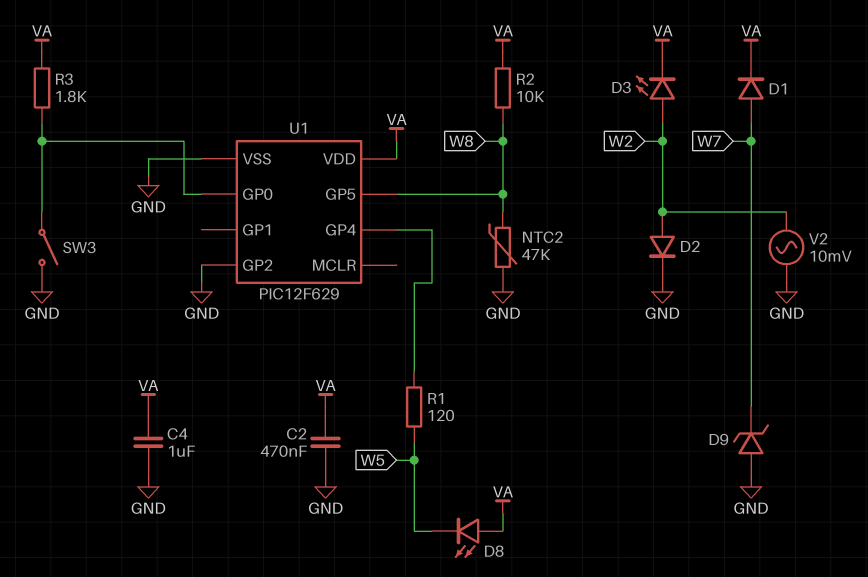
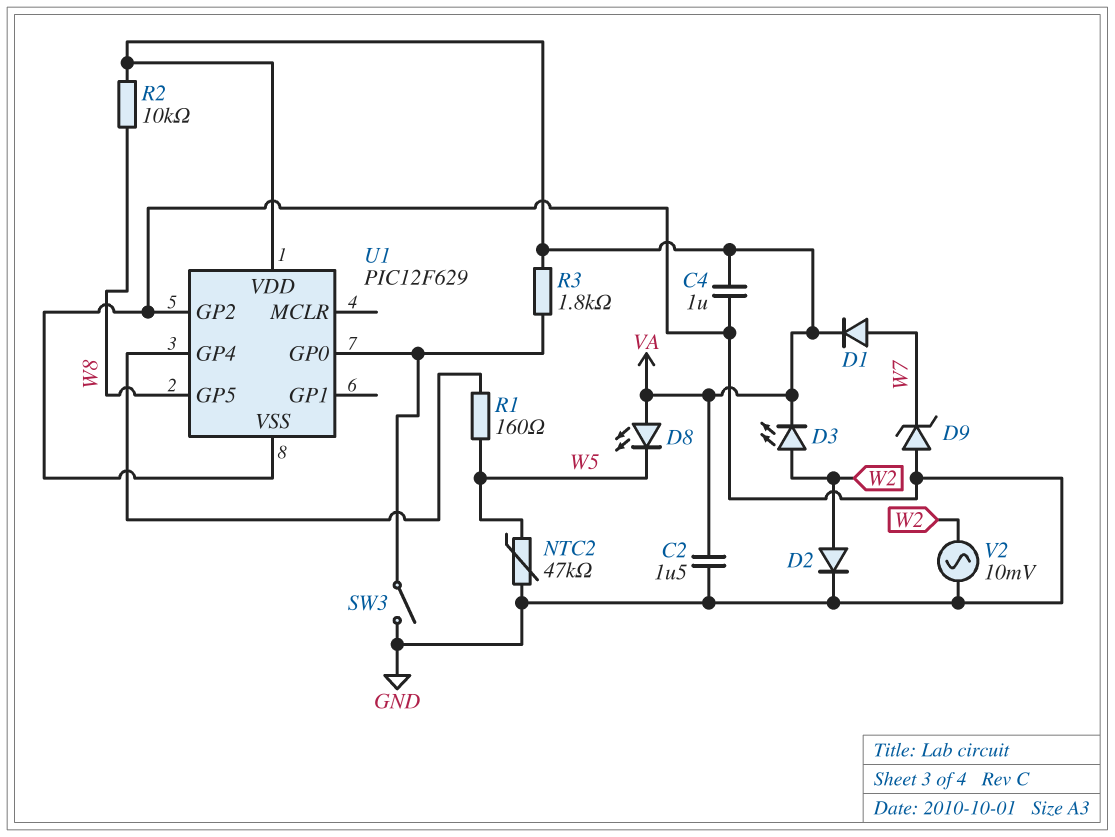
C2: 470nF (GND, VA) -> 1.5uF (GND, VA)
NTC2: 47k (GND, W8) -> 47k (GND, W5)
R1: 120 (U1/GP4, W5) -> 160 (U1/GP4, W5)

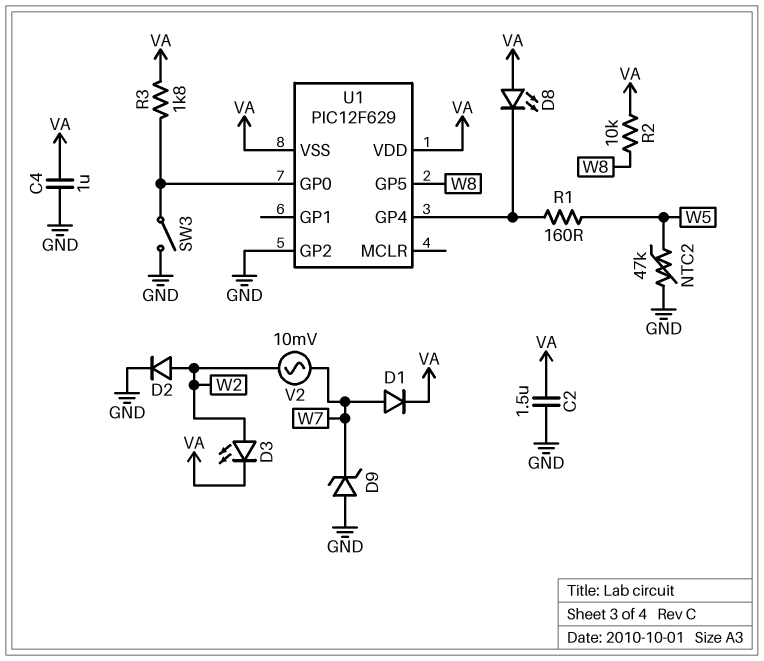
D8: LED (A VA, K W5) -> LED (A VA, K U1/GP4)
U1 pin VSS: GND -> VA
V2: AC 10mV (GND, W2) -> AC 10mV (W2, W7)

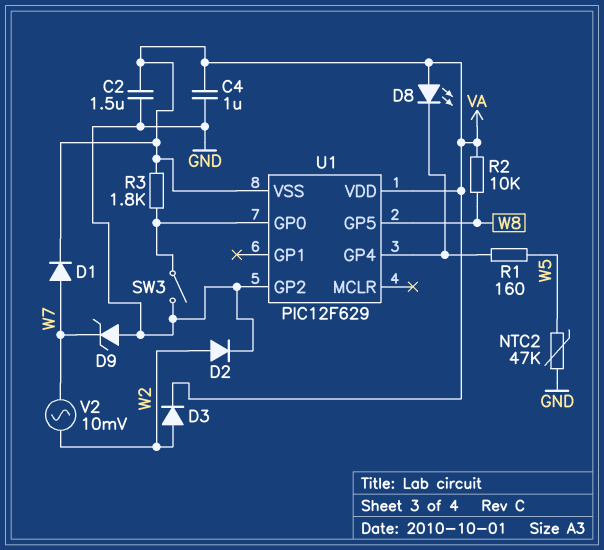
D3: LED (A W2, K VA) -> diode (A W2, K VA)

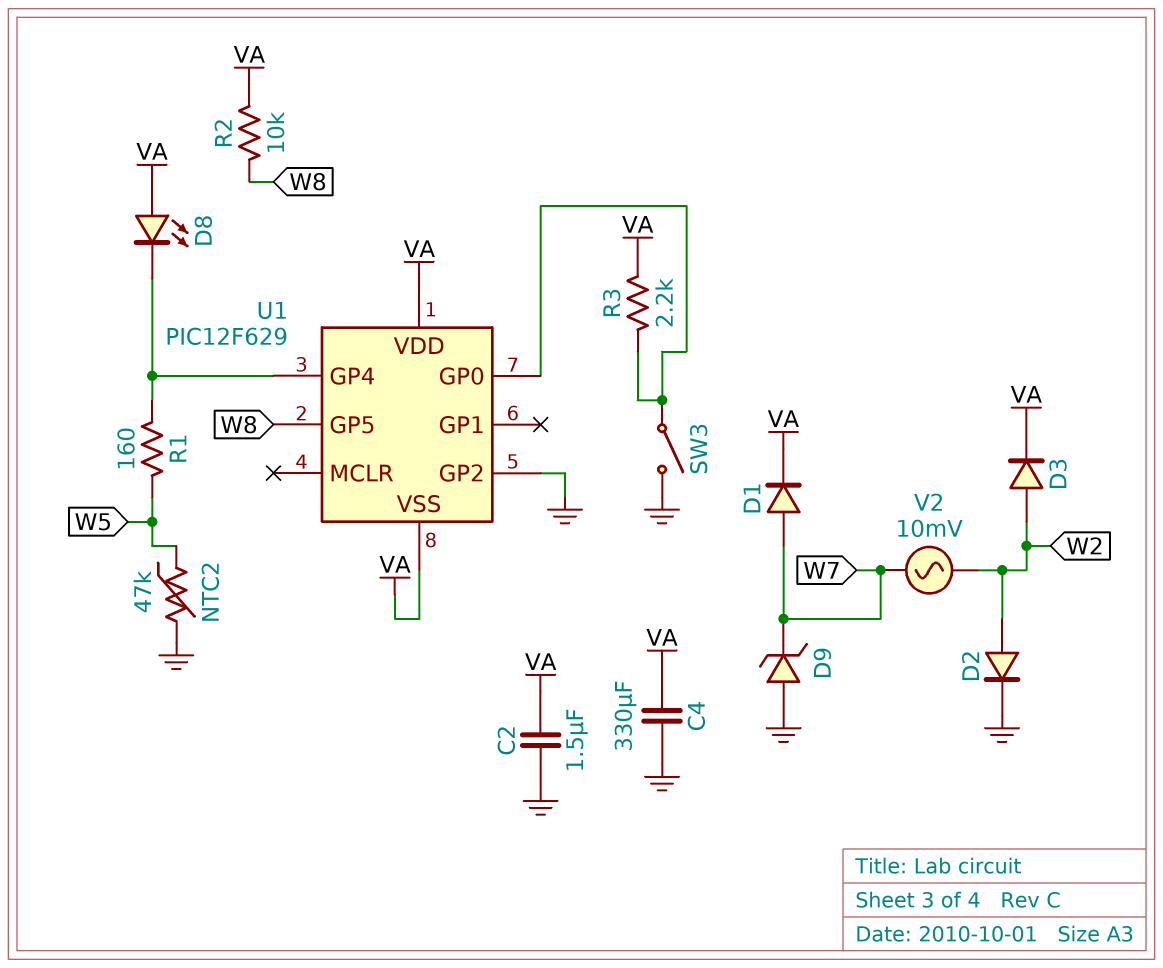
C4: 1uF (GND, VA) -> 330uF (GND, VA)
R3: 1.8k (U1/GP0, VA) -> 2.2k (U1/GP0, VA)

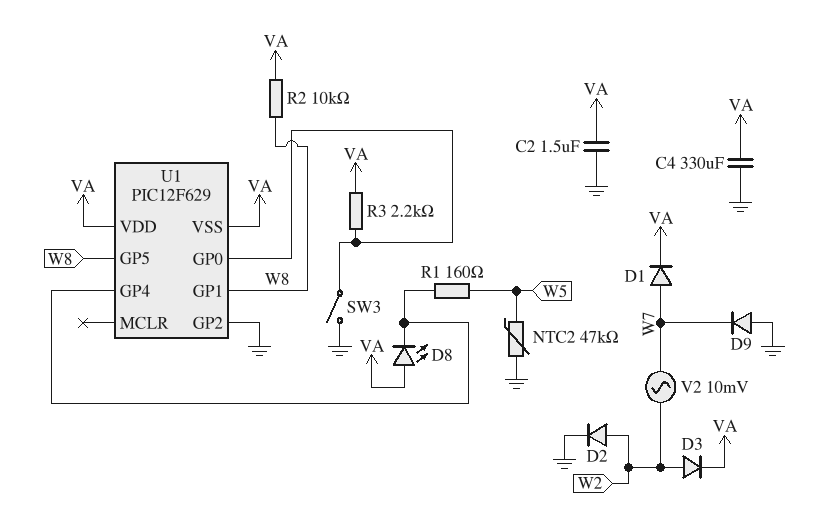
D9: zener (A GND, K W7) -> diode (A GND, K W7)
U1 pin GP1: none -> W8

